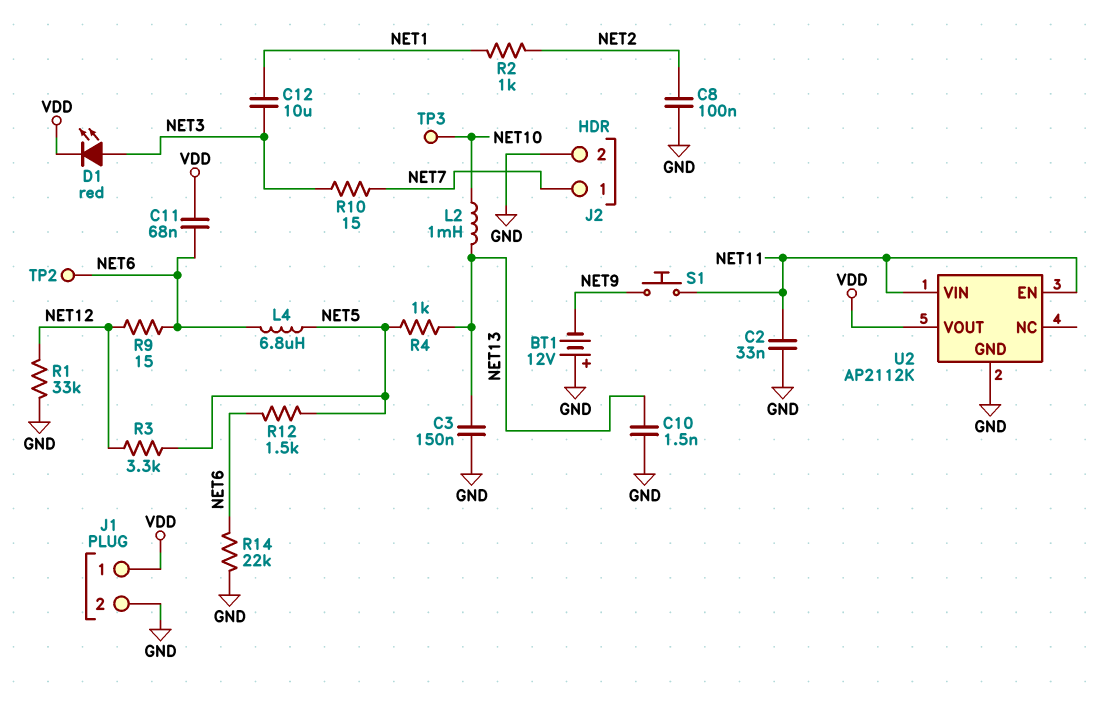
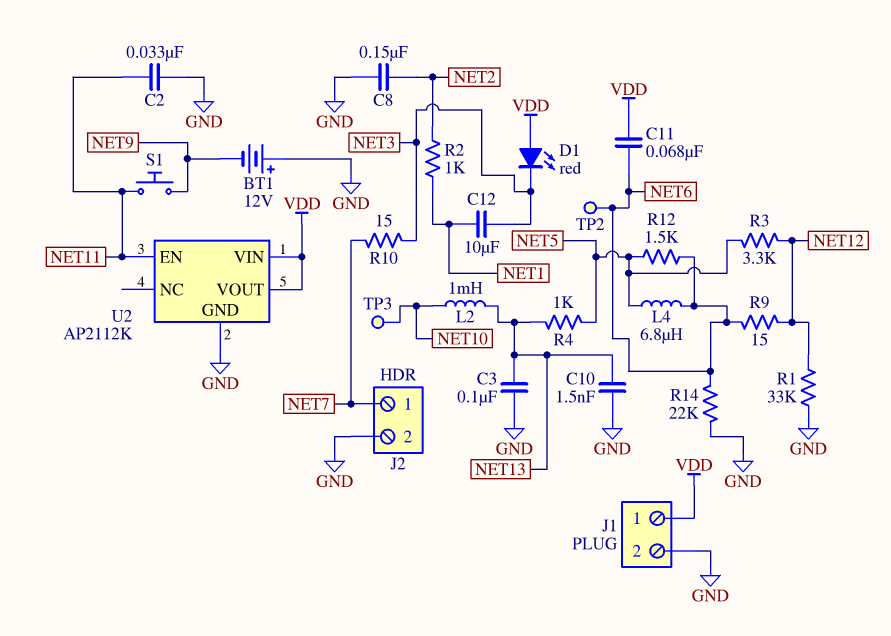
C3: 150nF (GND, NET13) -> 100nF (GND, NET13)
C8: 100nF (GND, NET2) -> 150nF (GND, NET2)
D1: LED red (A NET3, K VDD) -> LED red (A VDD, K NET3)
U2 pin VIN: NET11 -> VDD

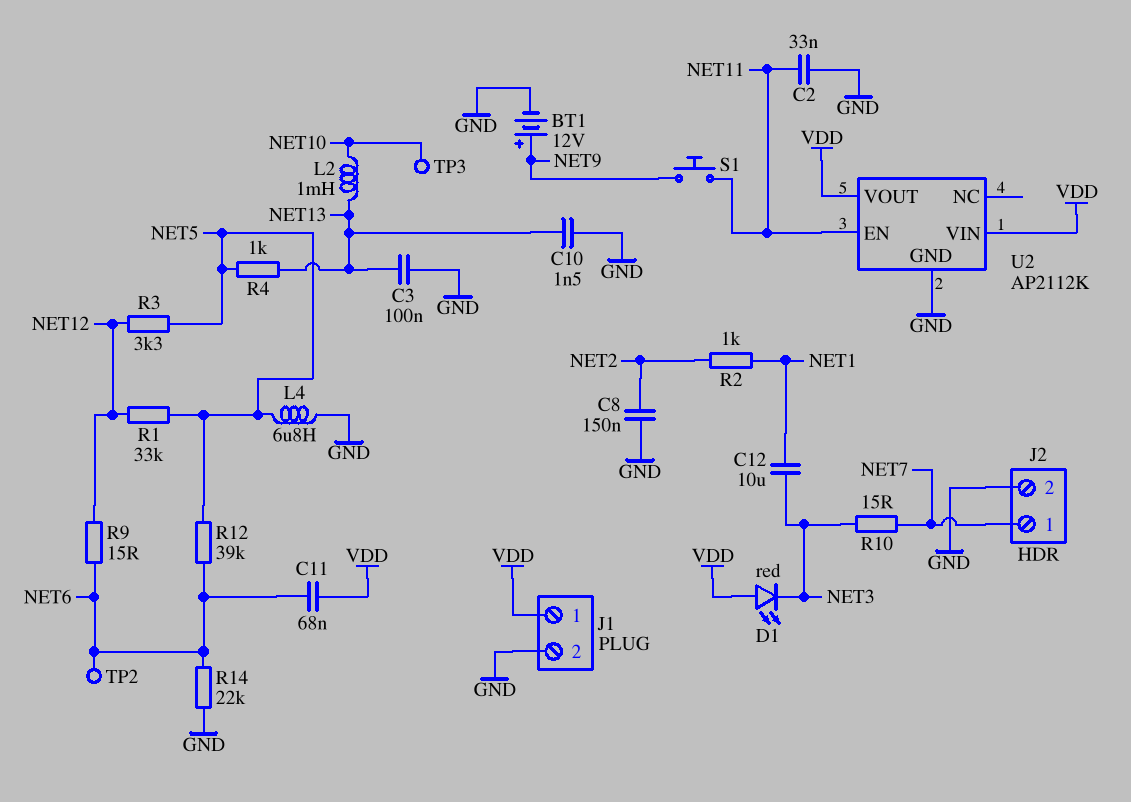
BT1: 12V (plus GND, minus NET9) -> 12V (plus NET9, minus GND)
L4: 6.8uH (NET5, NET6) -> 6.8uH (GND, NET5)
R1: 33k (GND, NET12) -> 33k (NET5, NET12)
R12: 1.5k (NET5, NET6) -> 39k (NET5, NET6)

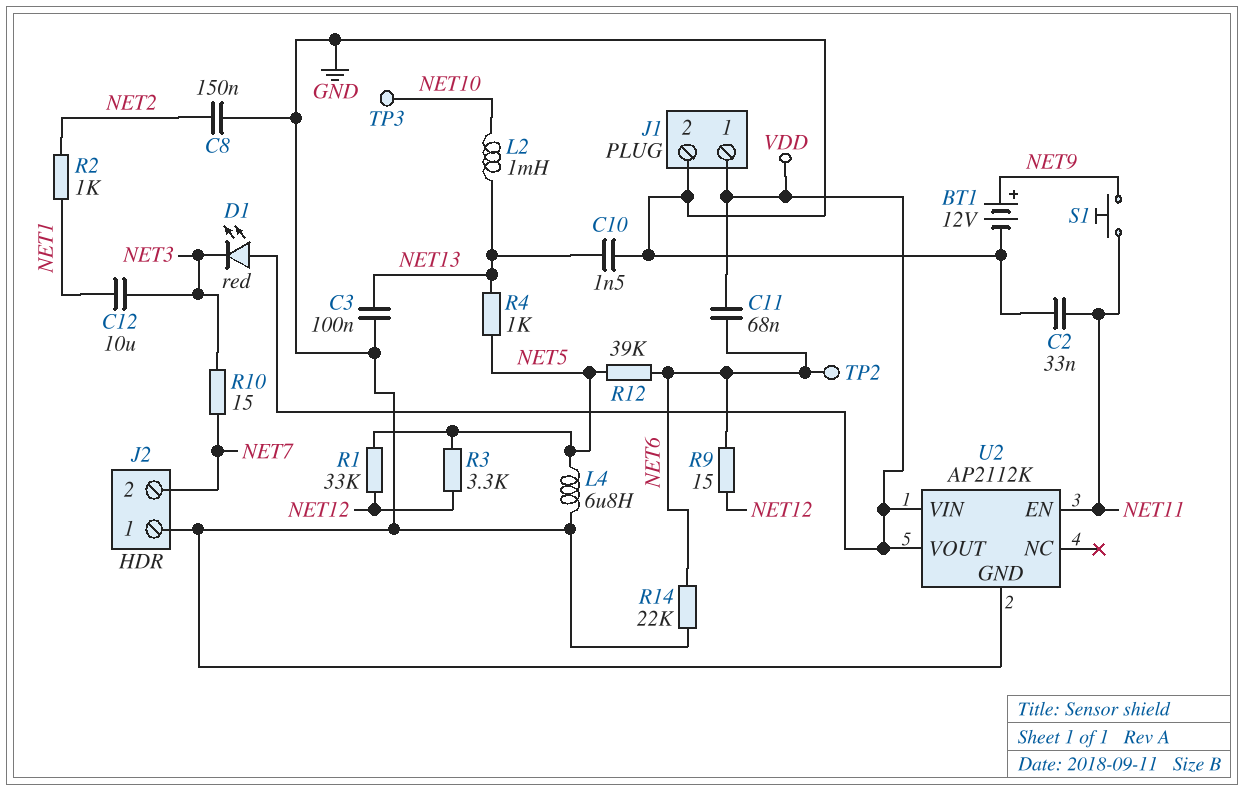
J2 pin 1: NET7 -> GND
J2 pin 2: GND -> NET7

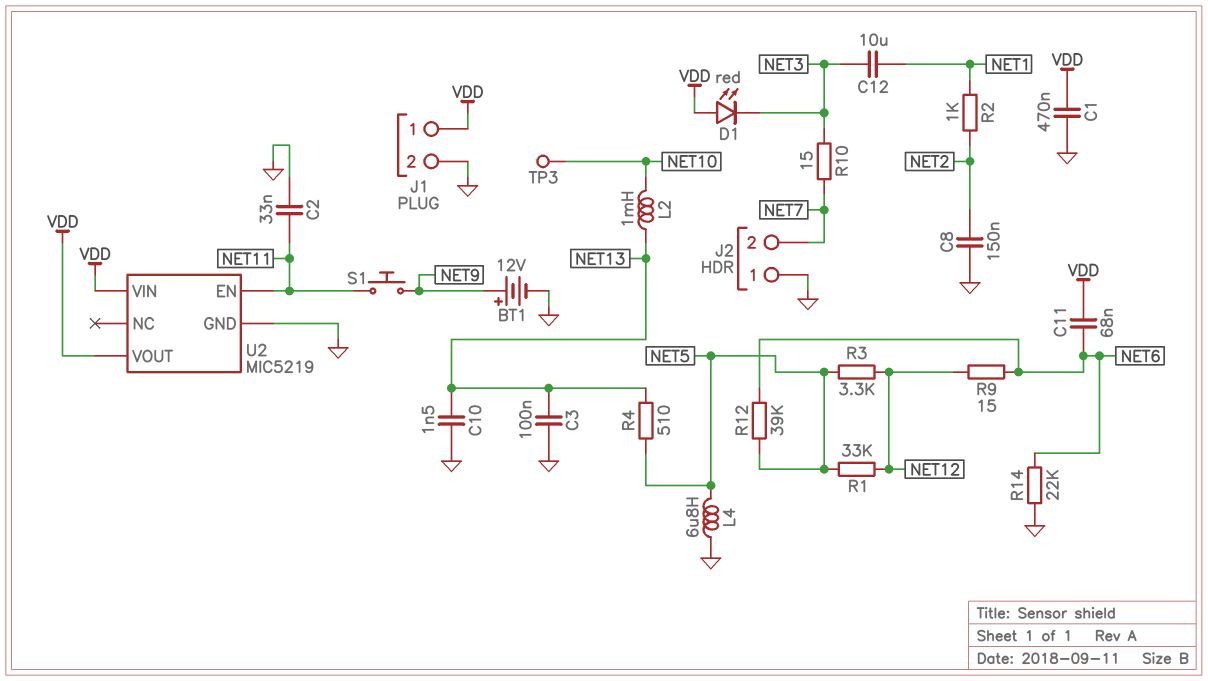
C1: none -> 470nF (GND, VDD)
R4: 1k (NET5, NET13) -> 510 (NET5, NET13)
TP2: test point (NET6) -> none
U2: AP2112K -> MIC5219

